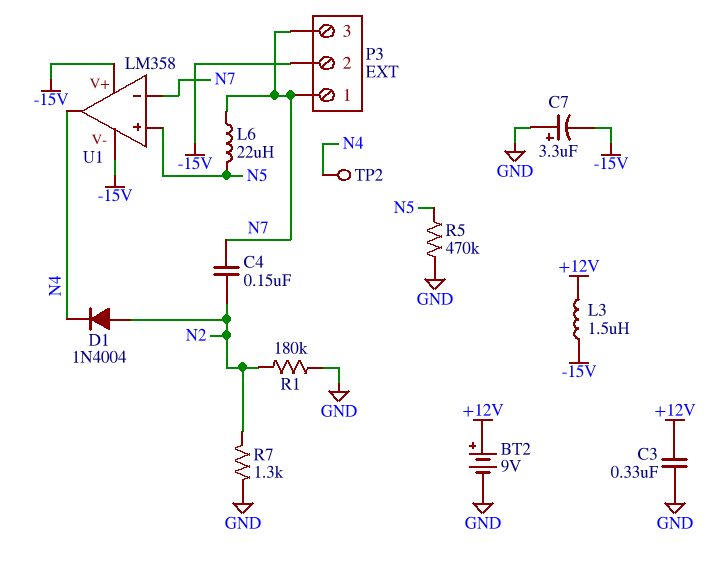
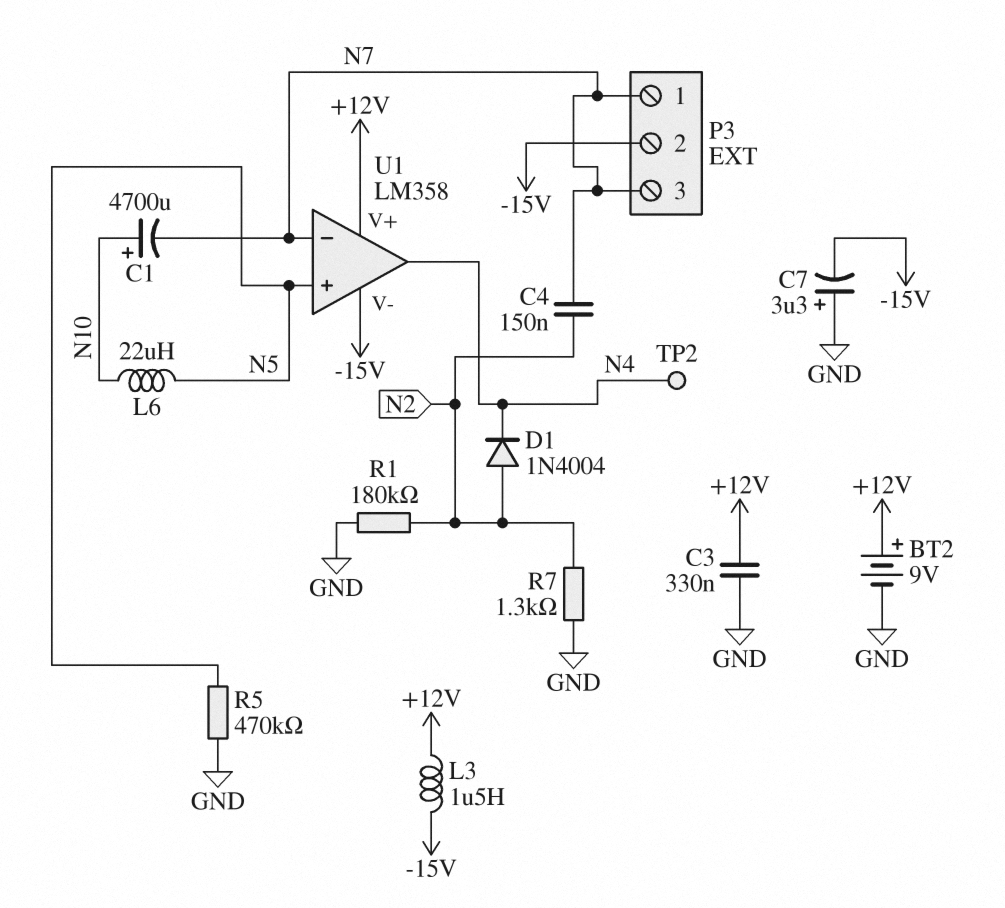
C1: none -> 4700uF (plus N10, minus N7)
L6: 22uH (N5, N7) -> 22uH (N5, N10)
U1 pin V+: -15V -> +12V

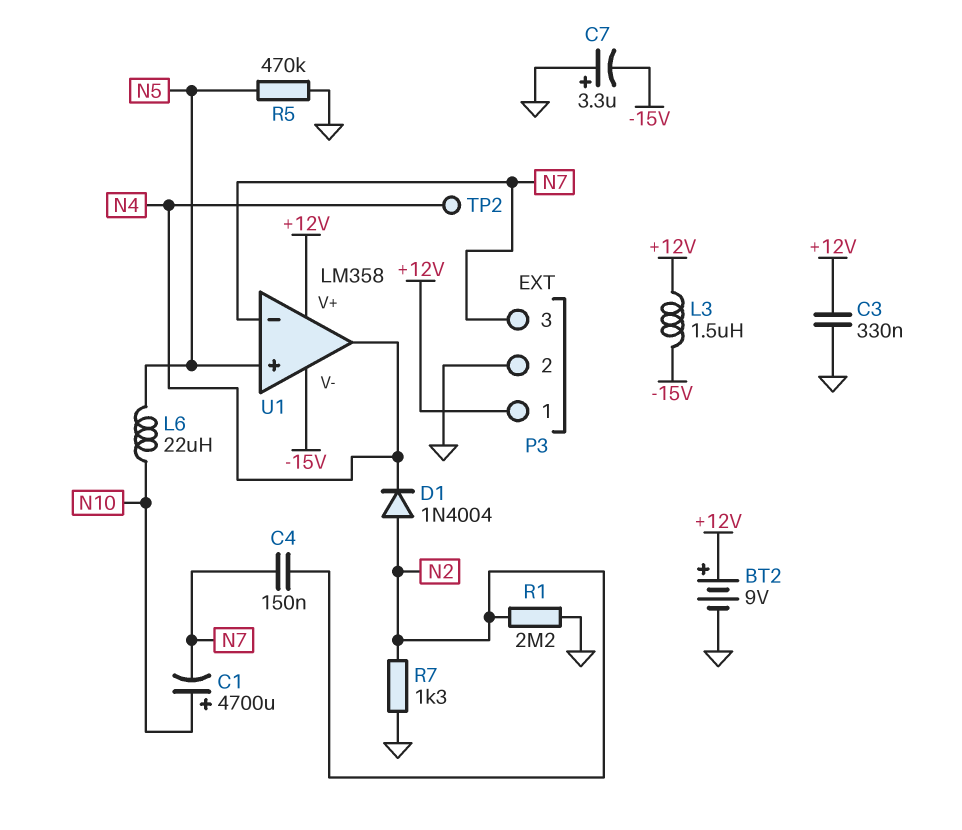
P3 pin 1: N7 -> +12V
P3 pin 2: -15V -> GND
R1: 180k (GND, N2) -> 2.2M (GND, N2)

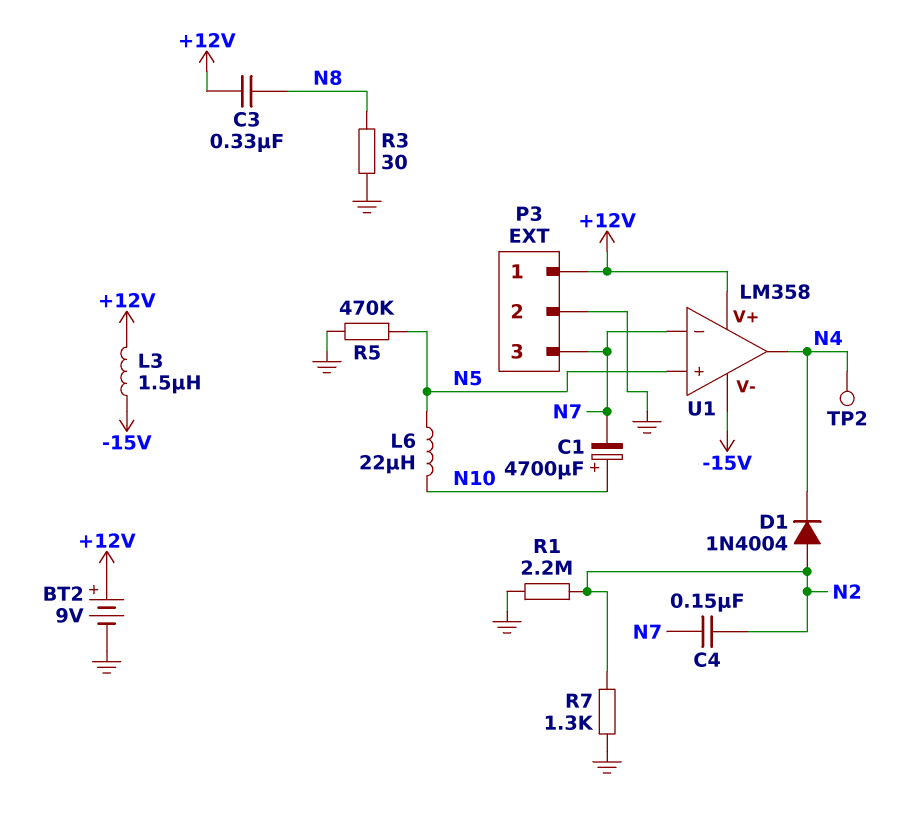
C3: 330nF (+12V, GND) -> 330nF (+12V, N8)
C7: 3.3uF (plus GND, minus -15V) -> none
R3: none -> 30 (GND, N8)

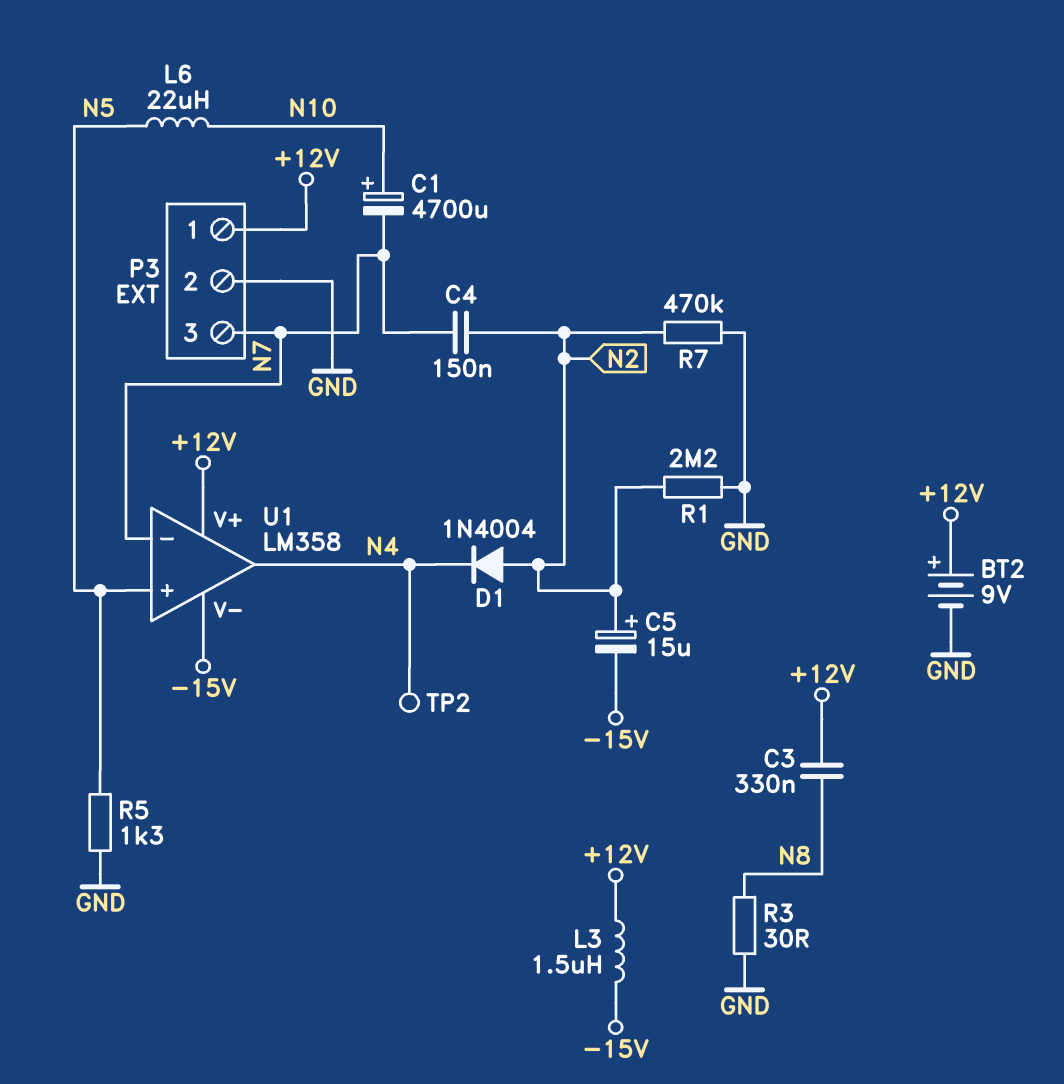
C5: none -> 15uF (plus N2, minus -15V)
R5: 470k (GND, N5) -> 1.3k (GND, N5)
R7: 1.3k (GND, N2) -> 470k (GND, N2)

